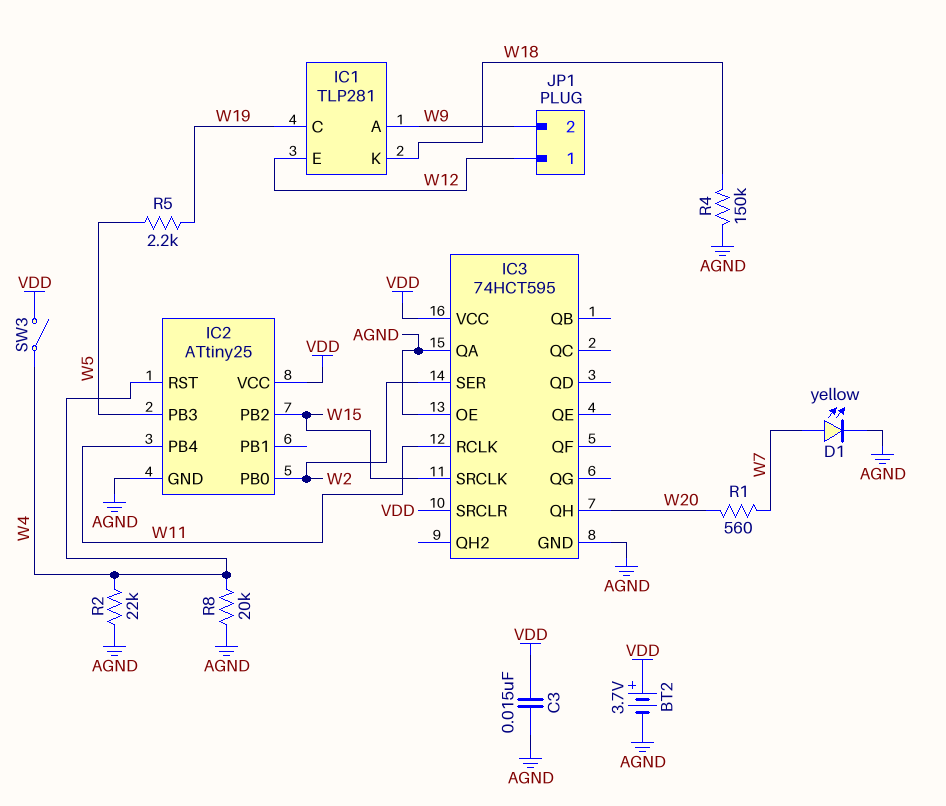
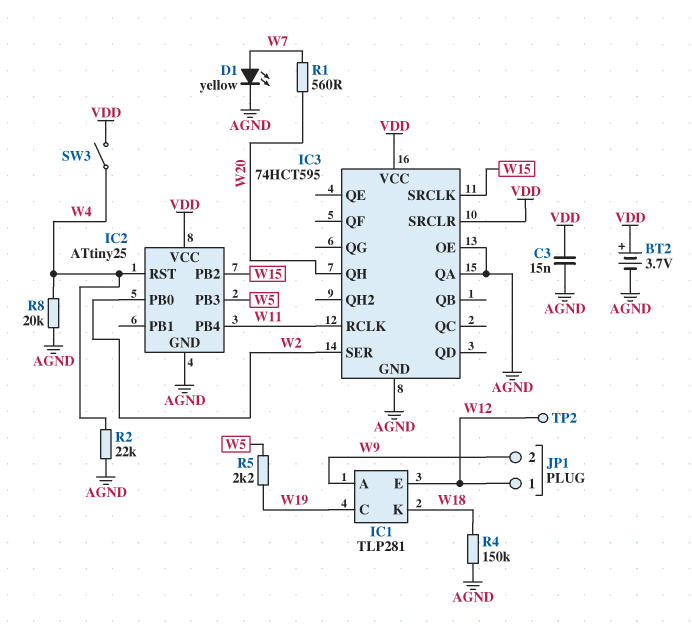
TP2: none -> test point (W12)

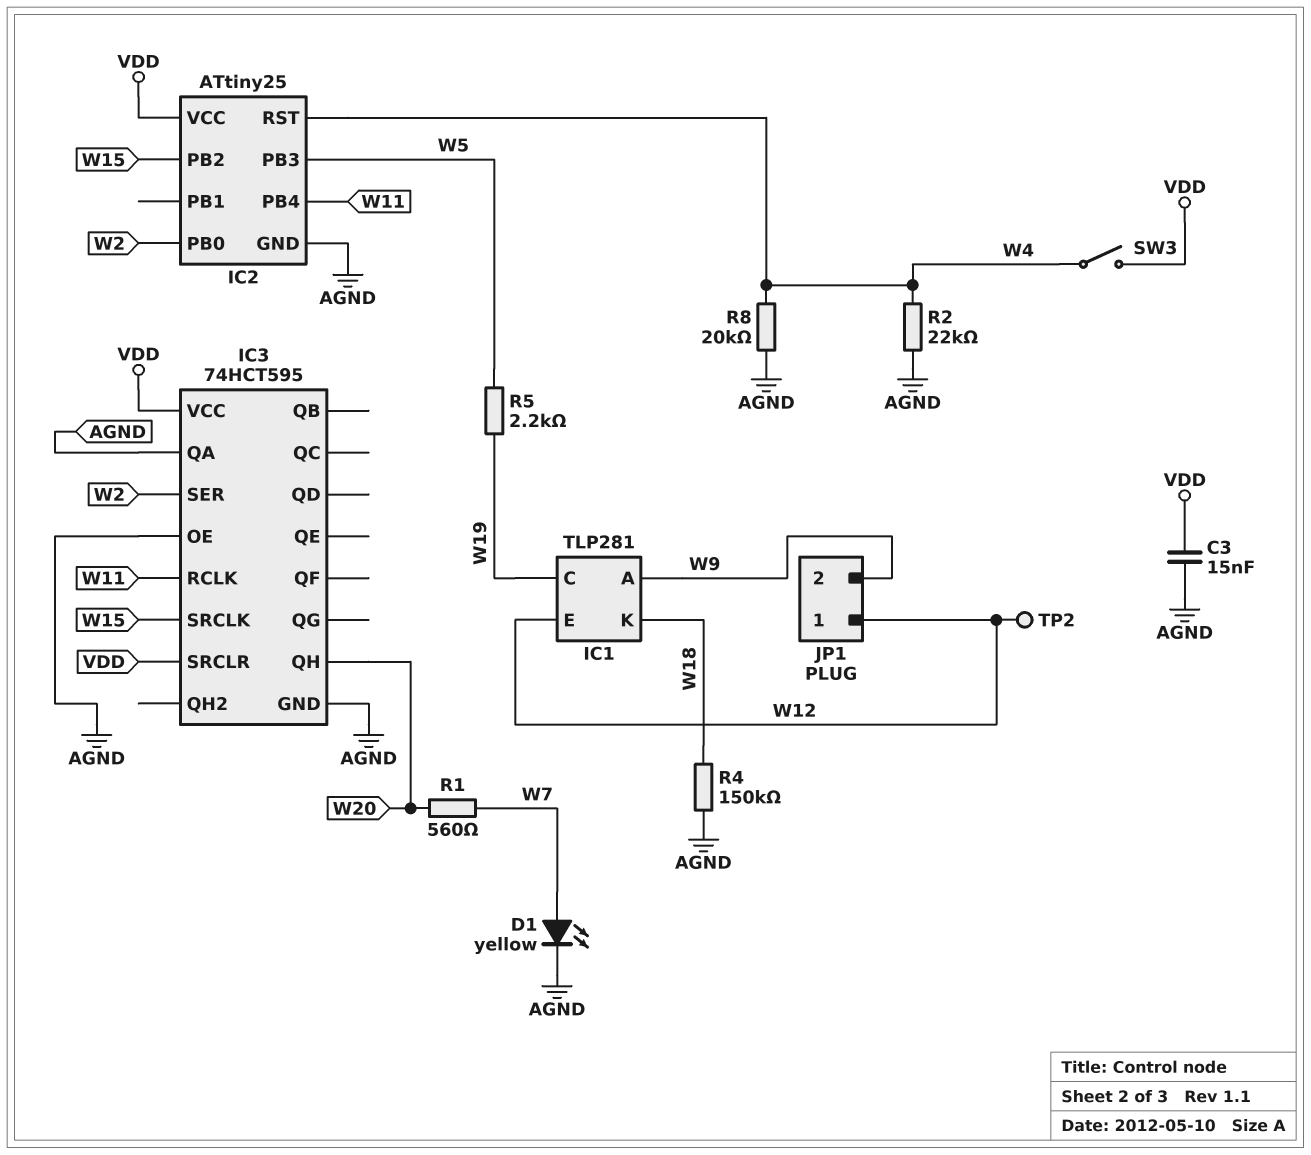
BT2: 3.7V (plus VDD, minus AGND) -> none

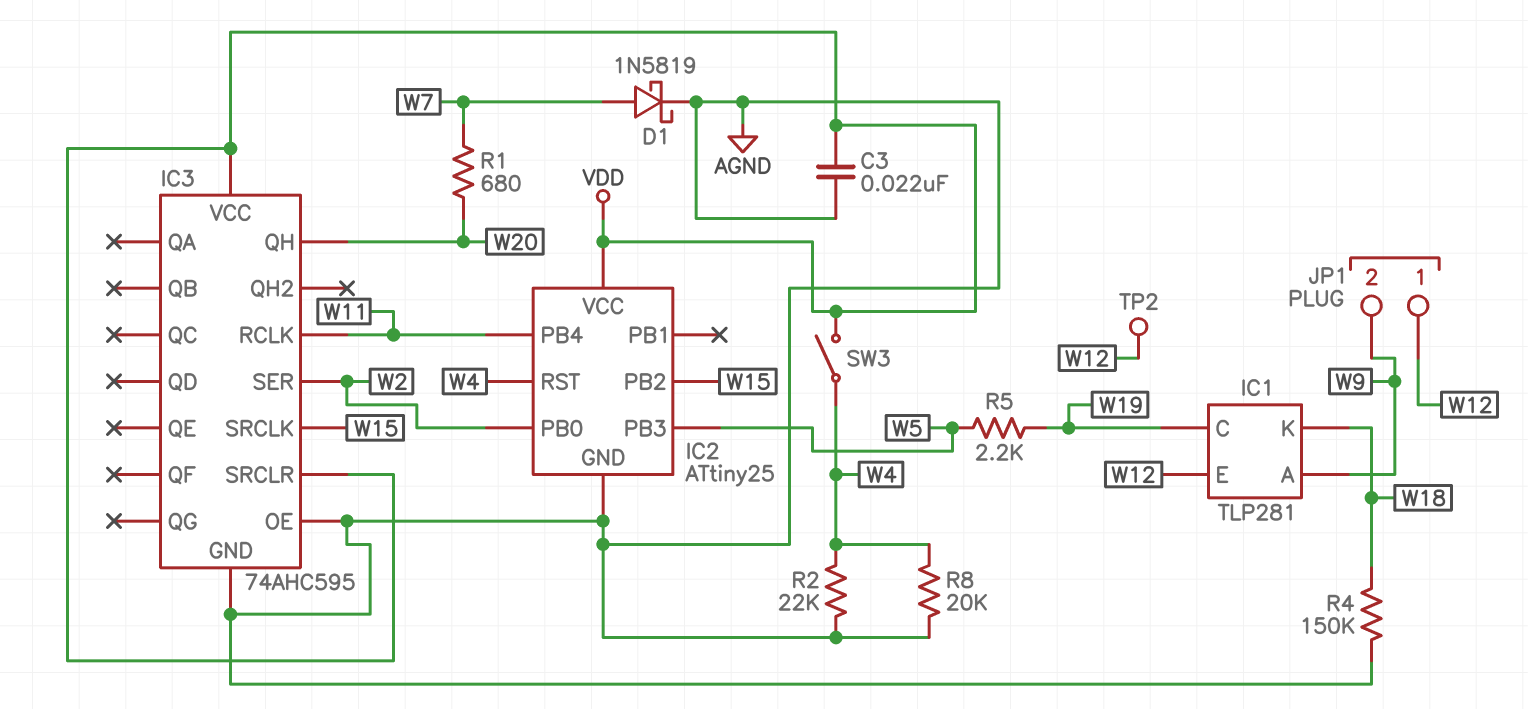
C3: 15nF (AGND, VDD) -> 22nF (AGND, VDD)
D1: LED yellow (A W7, K AGND) -> schottky 1N5819 (A W7, K AGND)
IC3: 74HCT595 -> 74AHC595
IC3 pin QA: AGND -> none
R1: 560 (W7, W20) -> 680 (W7, W20)

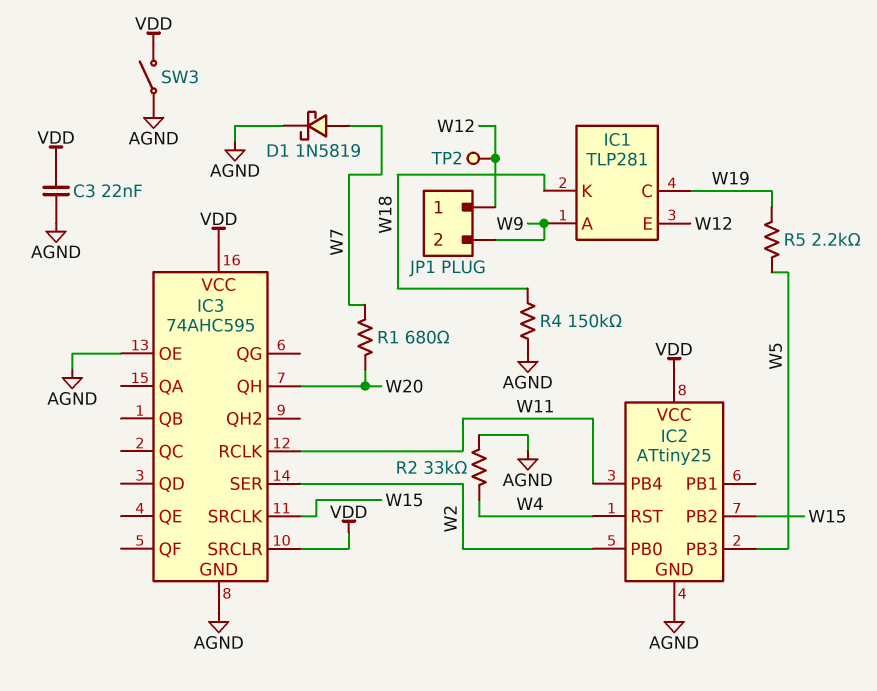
R2: 22k (AGND, W4) -> 33k (AGND, W4)
R8: 20k (AGND, W4) -> none
SW3: switch (VDD, W4) -> switch (AGND, VDD)

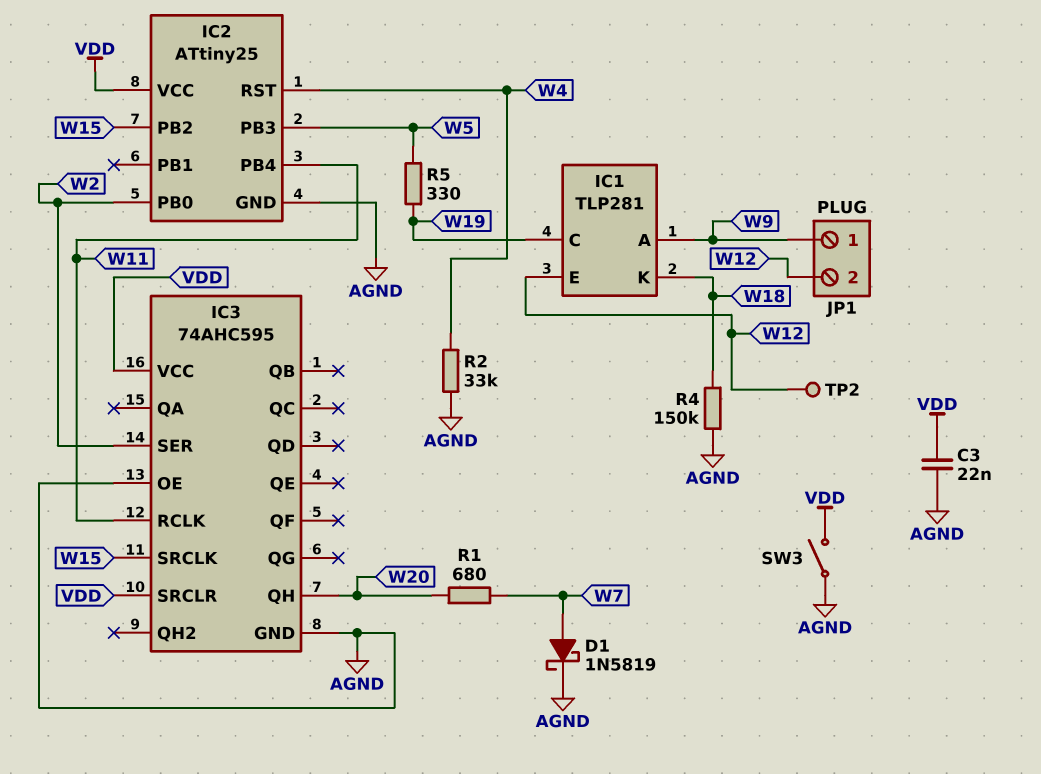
JP1 pin 1: W12 -> W9
JP1 pin 2: W9 -> W12
R5: 2.2k (W5, W19) -> 330 (W5, W19)

